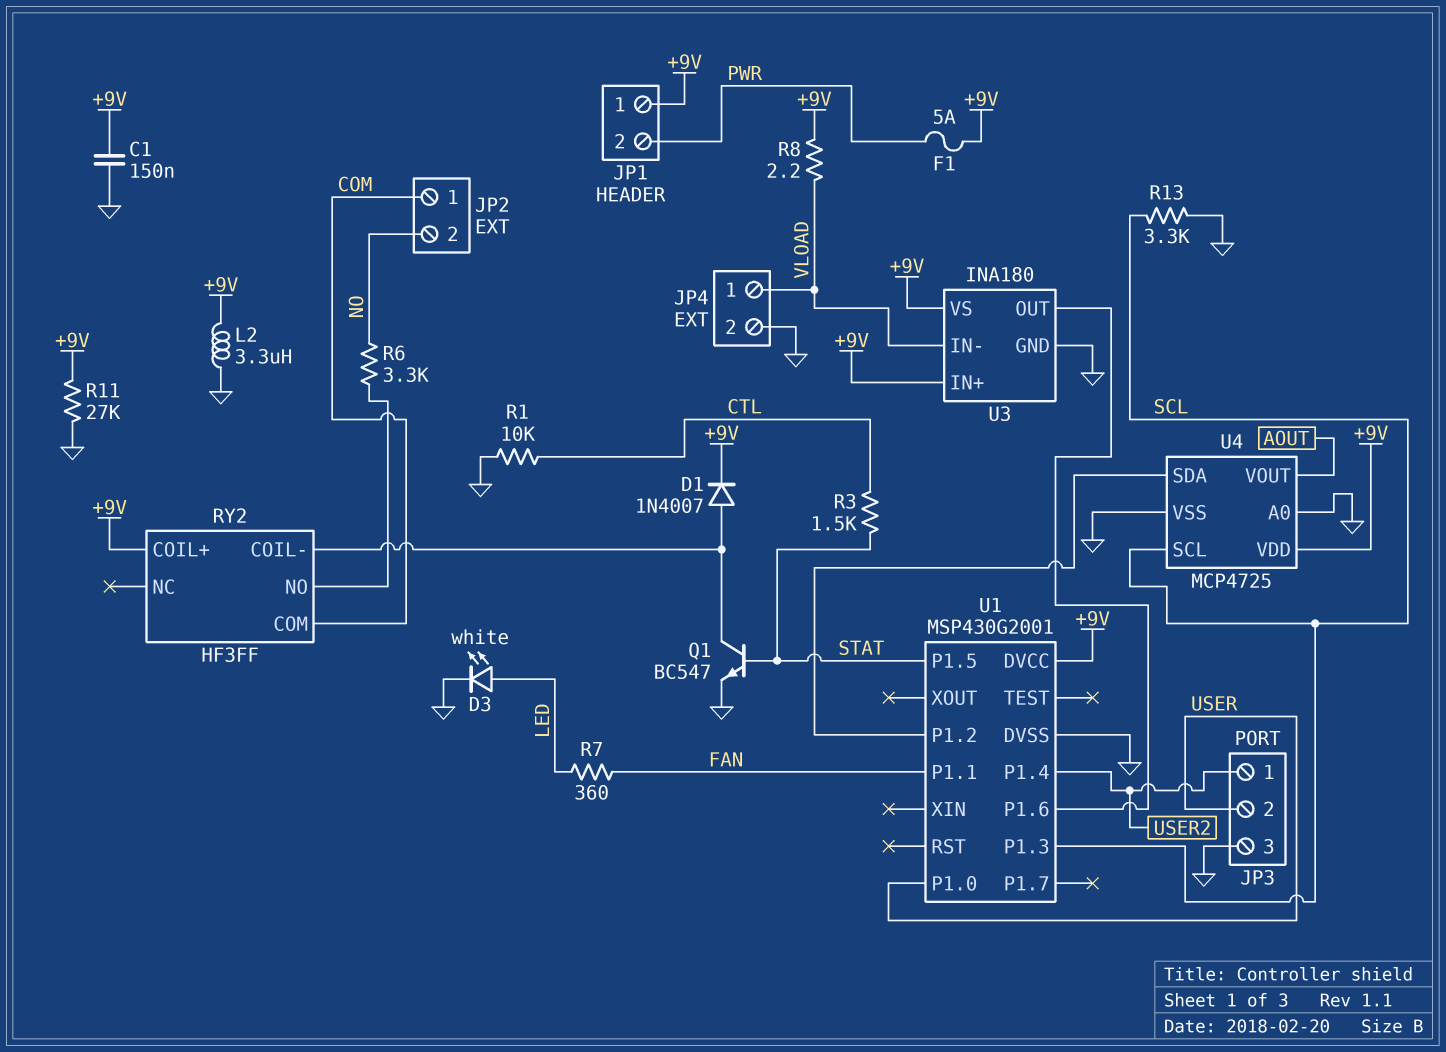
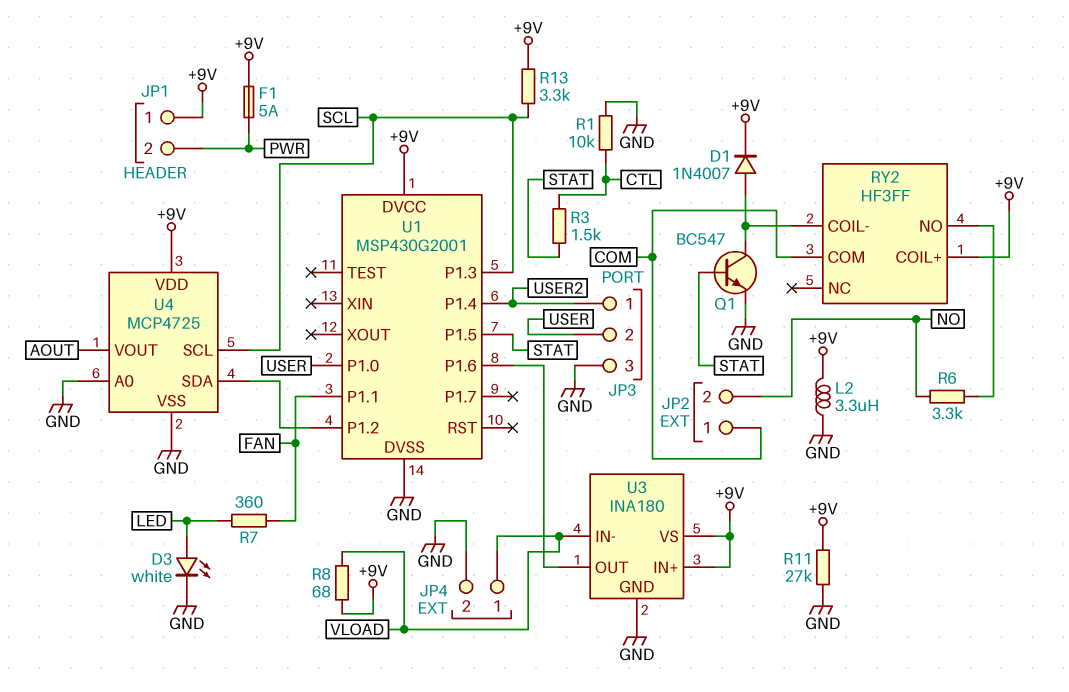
C1: 150nF (+9V, GND) -> none
R8: 2.2 (+9V, VLOAD) -> 68 (+9V, VLOAD)
R13: 3.3k (GND, SCL) -> 3.3k (+9V, SCL)

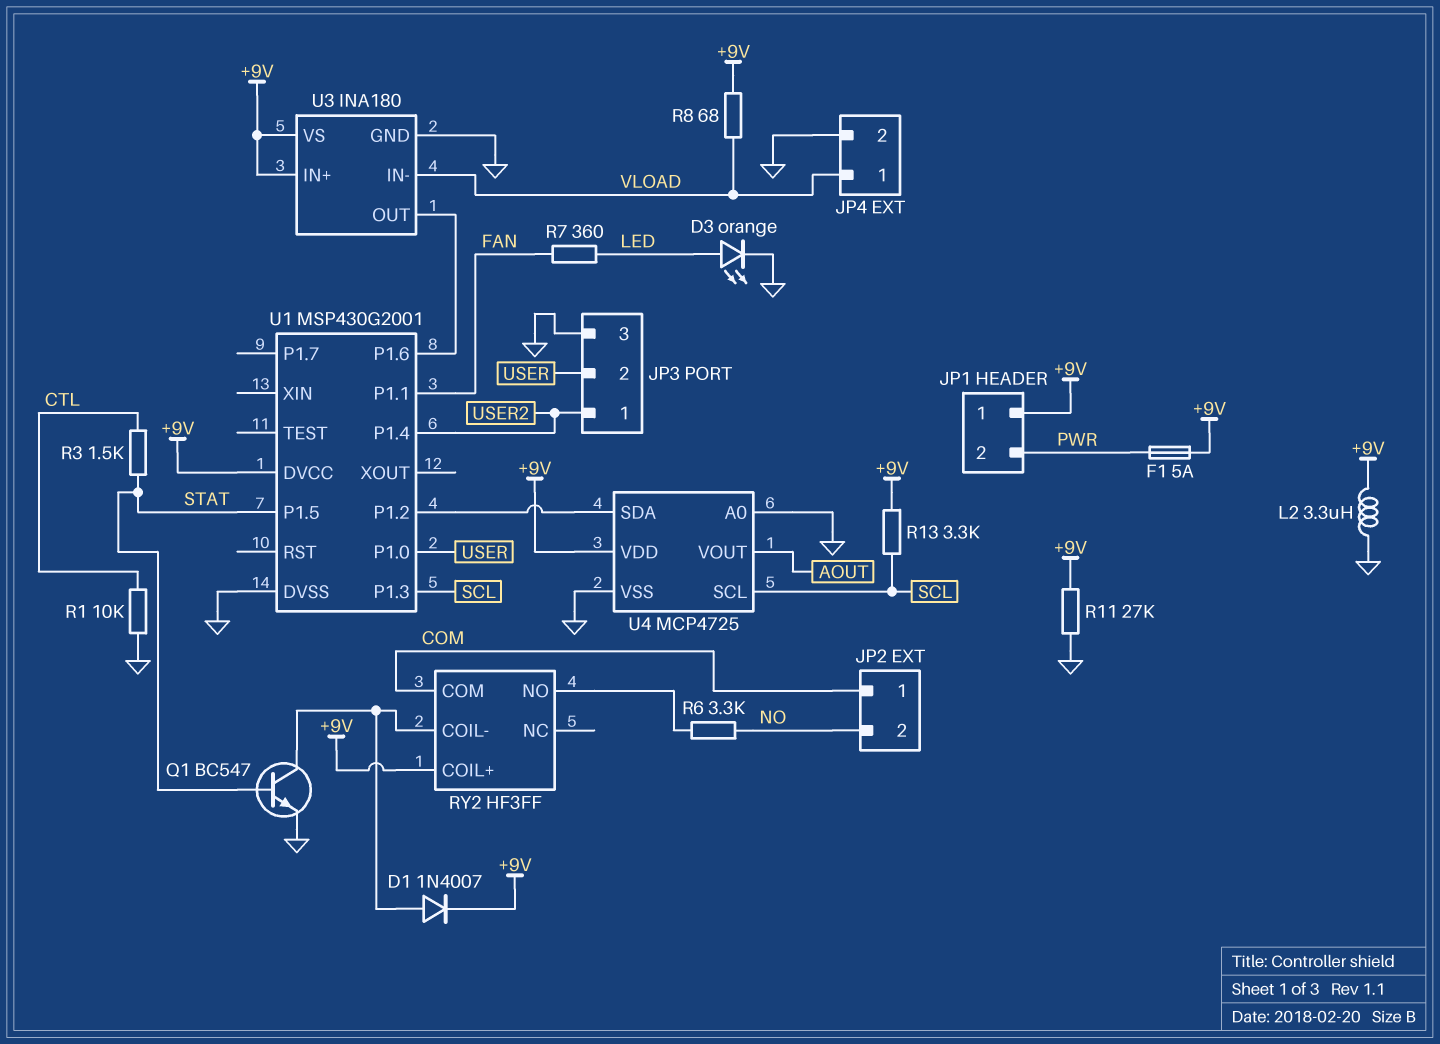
D3: LED white (A LED, K GND) -> LED orange (A LED, K GND)

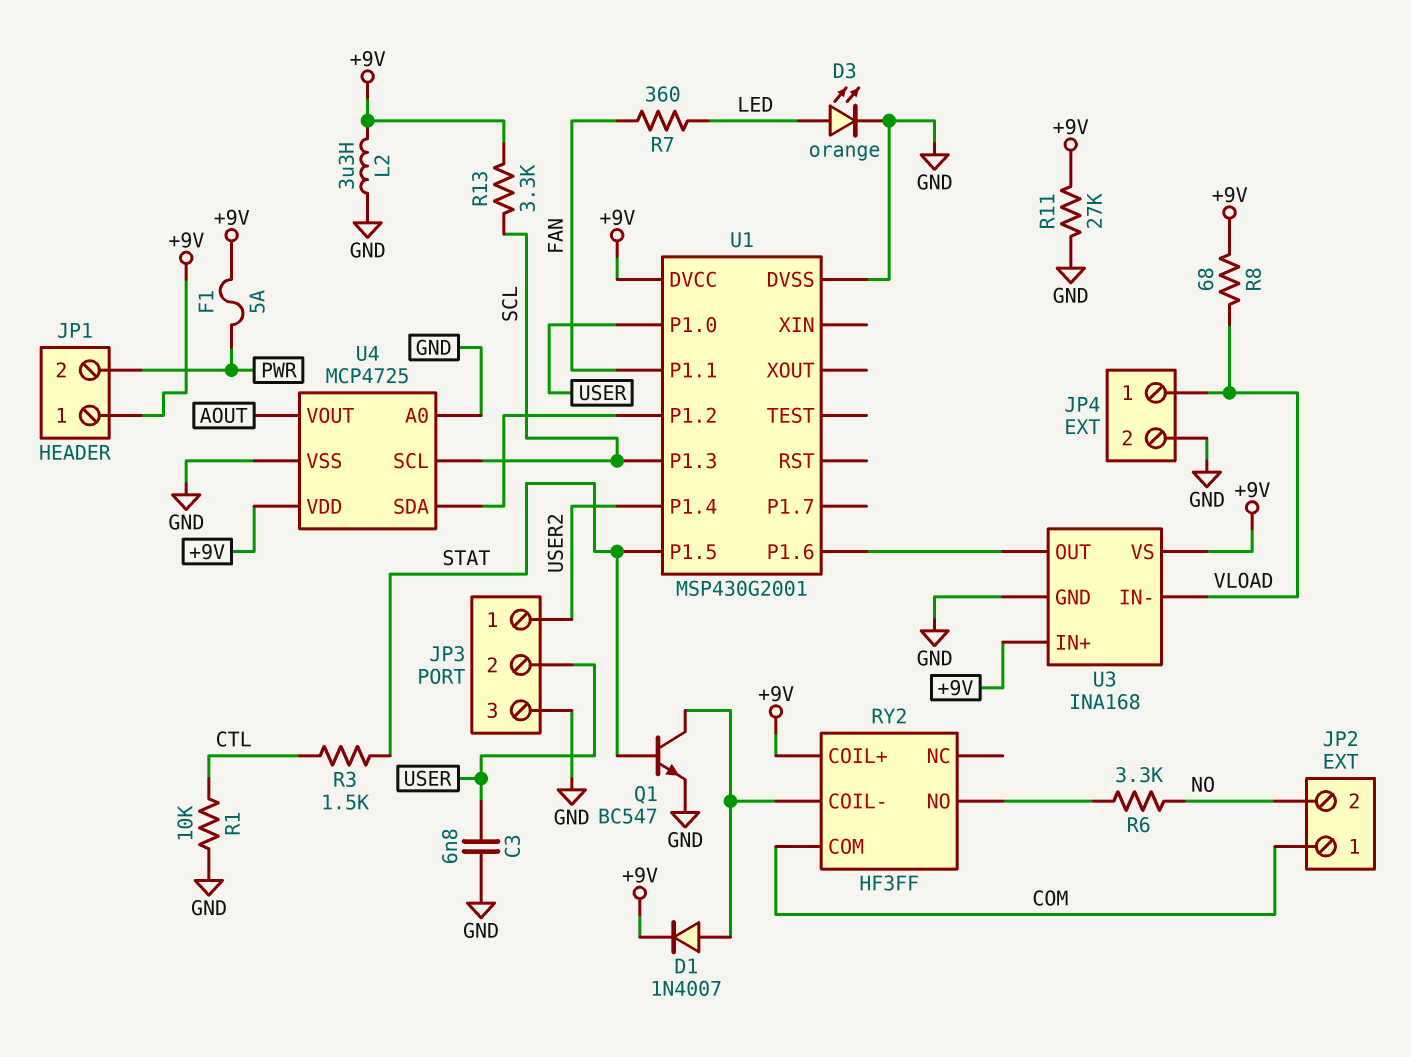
C3: none -> 6.8nF (GND, USER)
U3: INA180 -> INA168

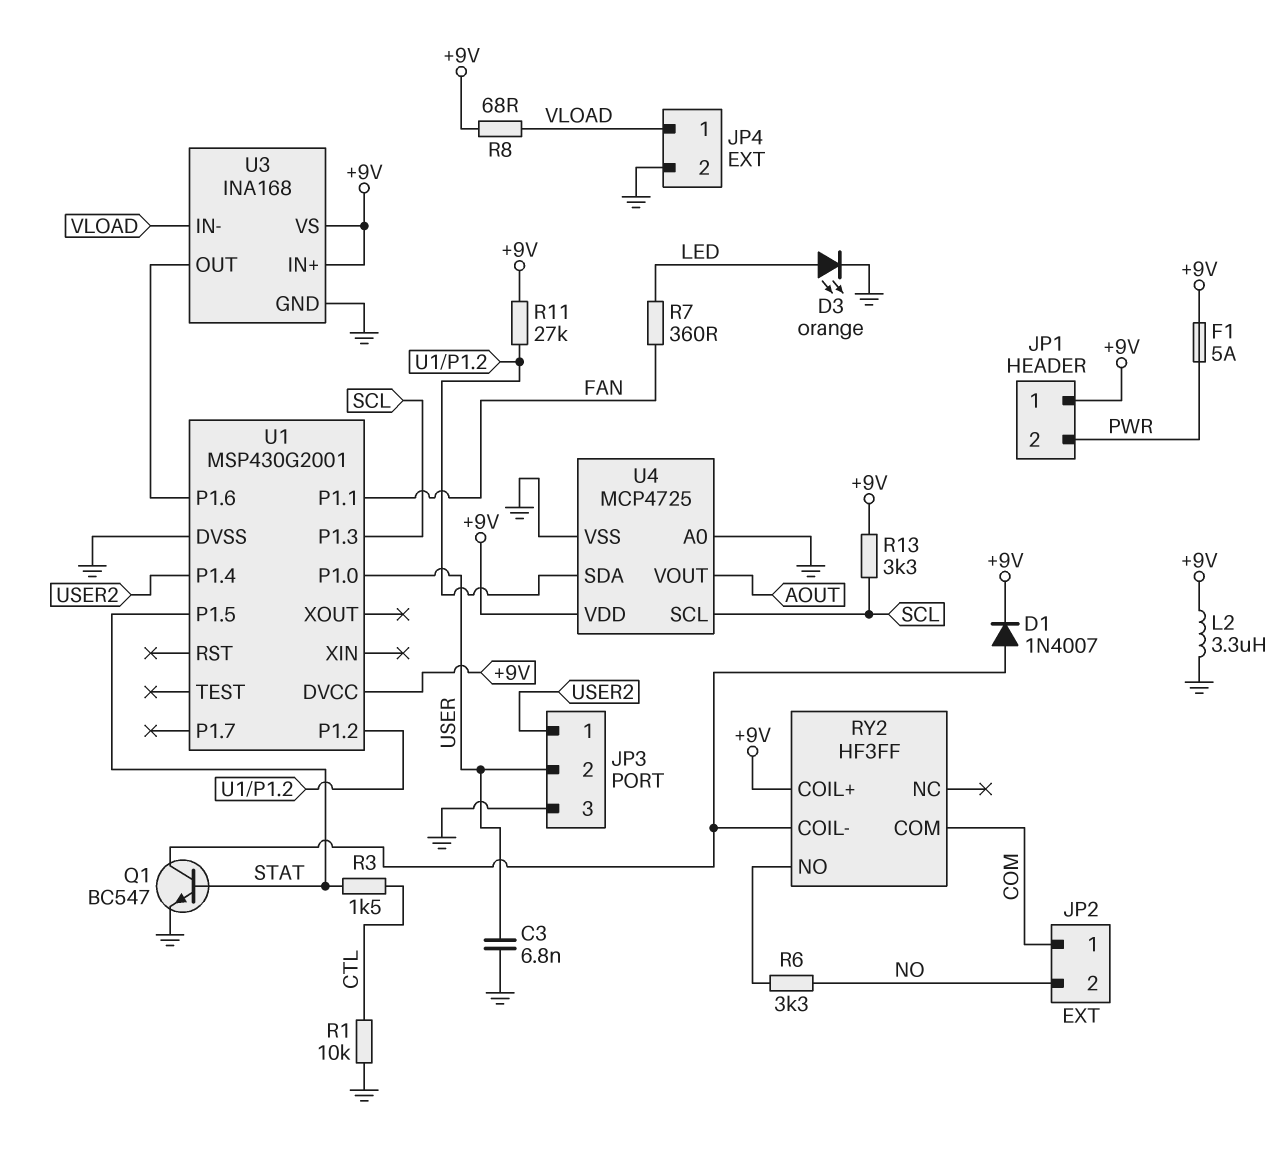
R11: 27k (+9V, GND) -> 27k (+9V, U1/P1.2)

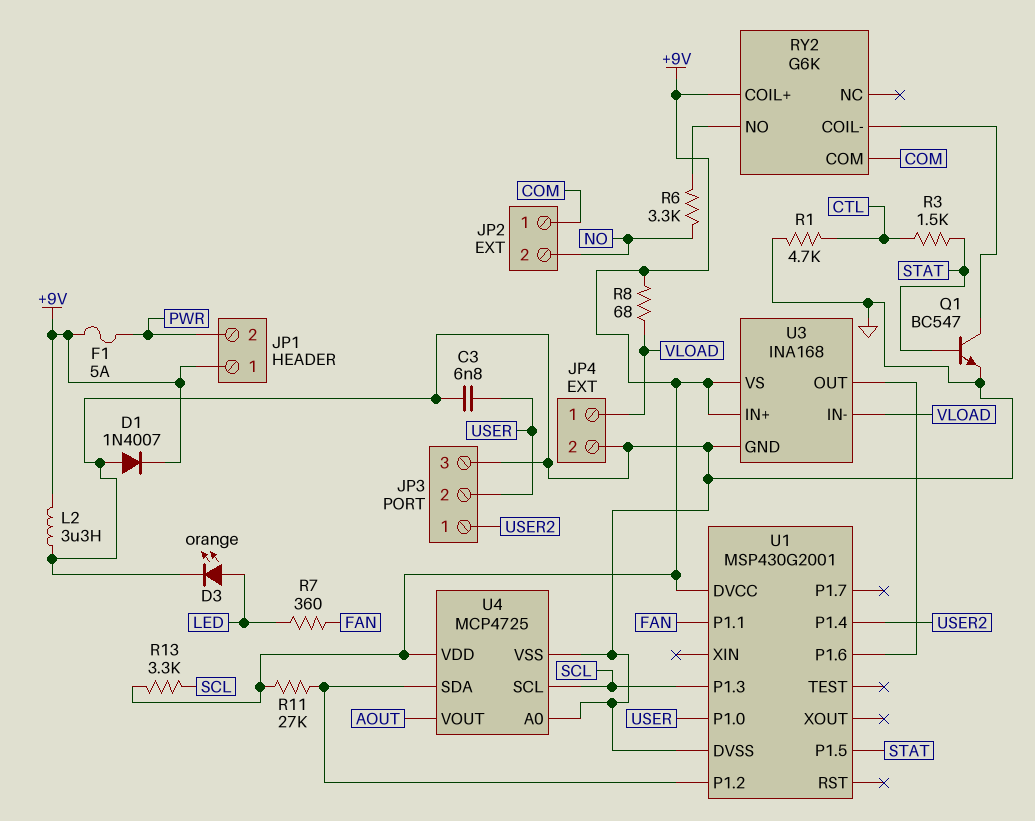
D1: diode 1N4007 (A RY2/COIL-, K +9V) -> diode 1N4007 (A GND, K +9V)
R1: 10k (CTL, GND) -> 4.7k (CTL, GND)
RY2: HF3FF -> G6K

